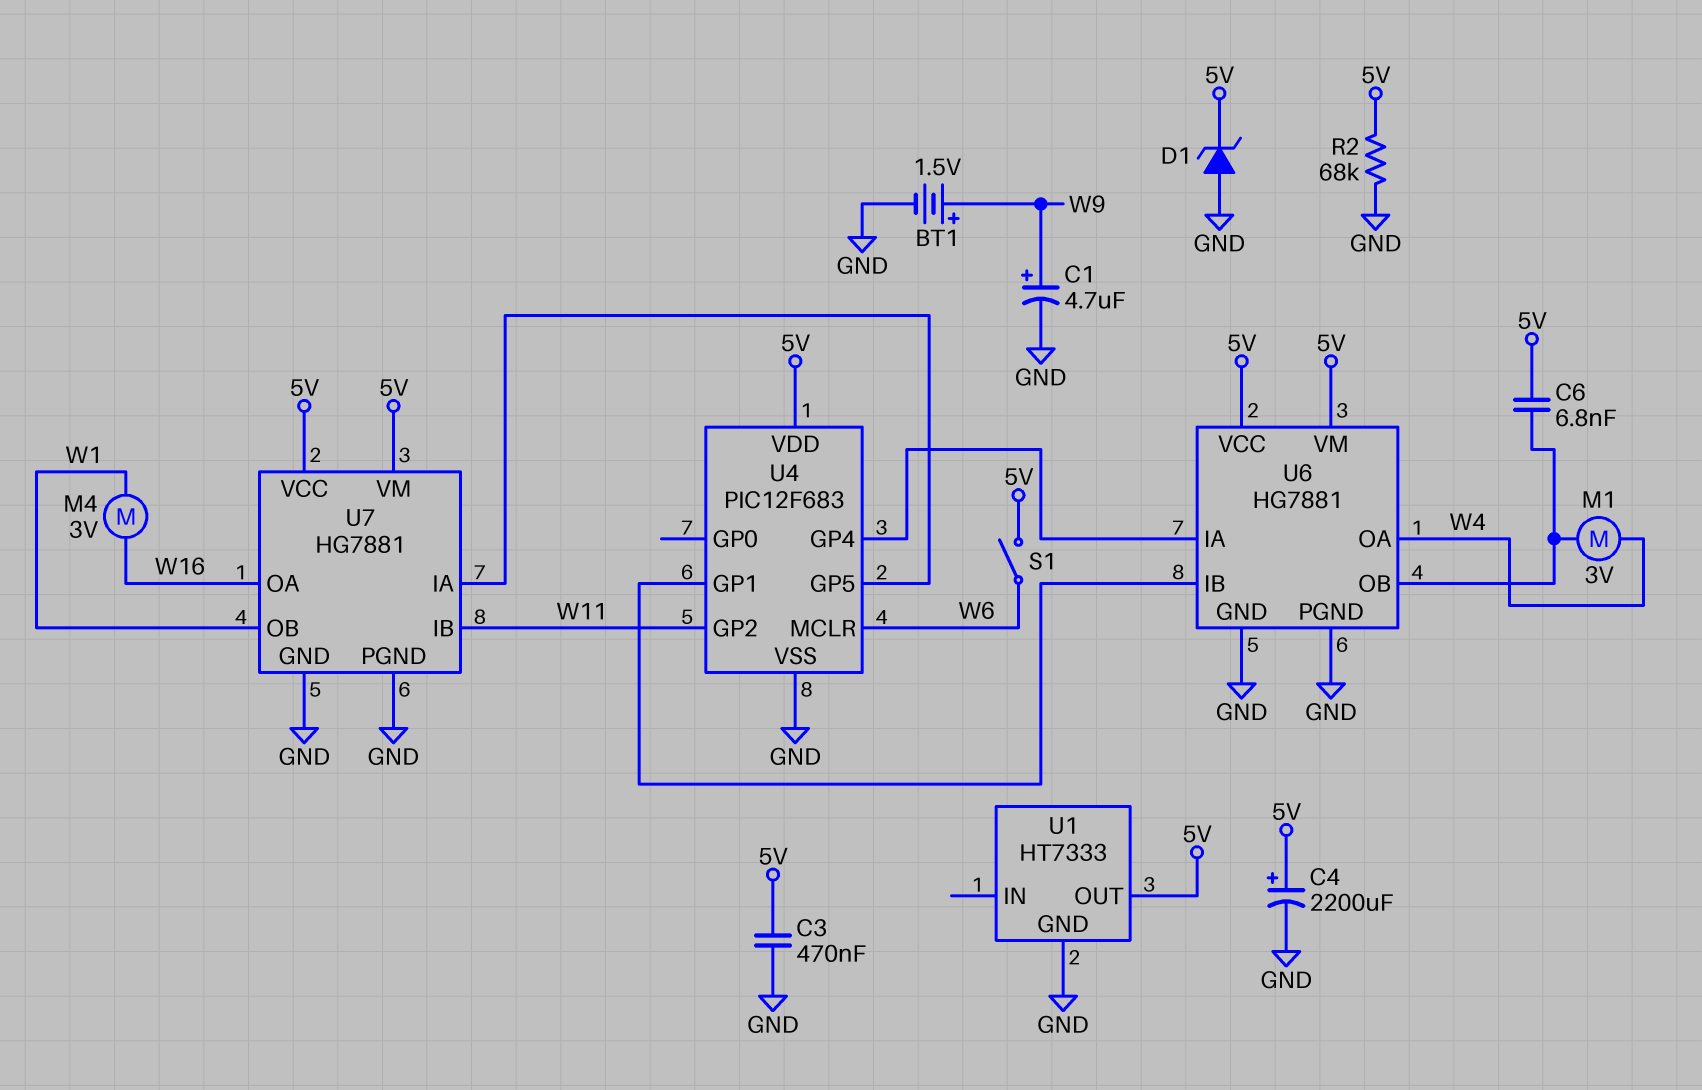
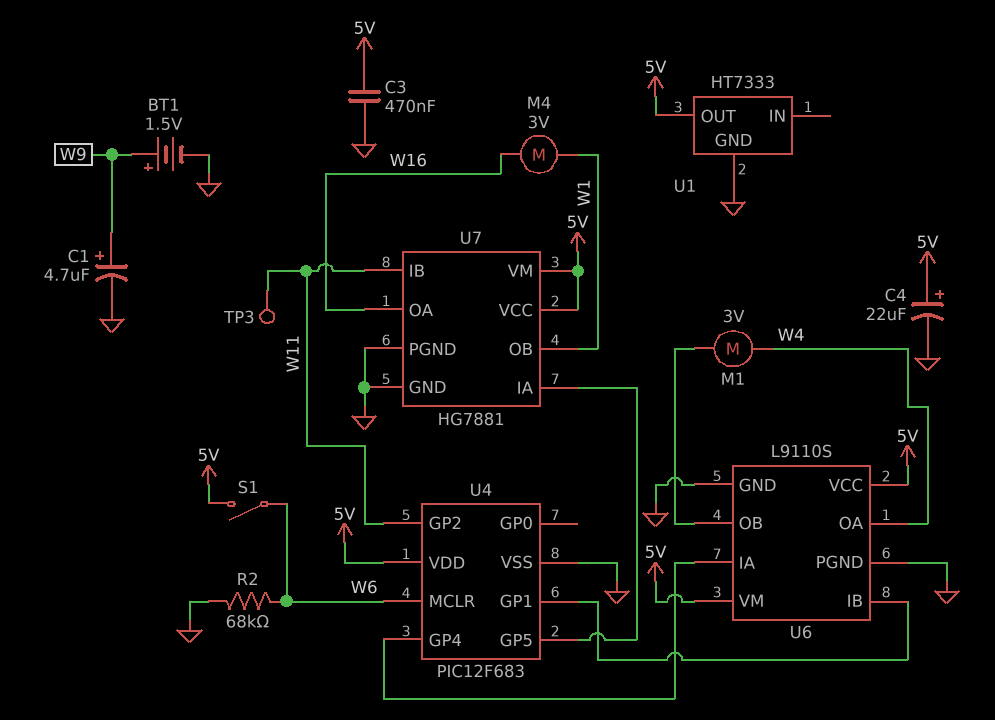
C4: 2200uF (plus 5V, minus GND) -> 22uF (plus 5V, minus GND)
C6: 6.8nF (5V, U6/OB) -> none
D1: zener (A GND, K 5V) -> none
R2: 68k (5V, GND) -> 68k (GND, W6)
TP3: none -> test point (W11)
U6: HG7881 -> L9110S

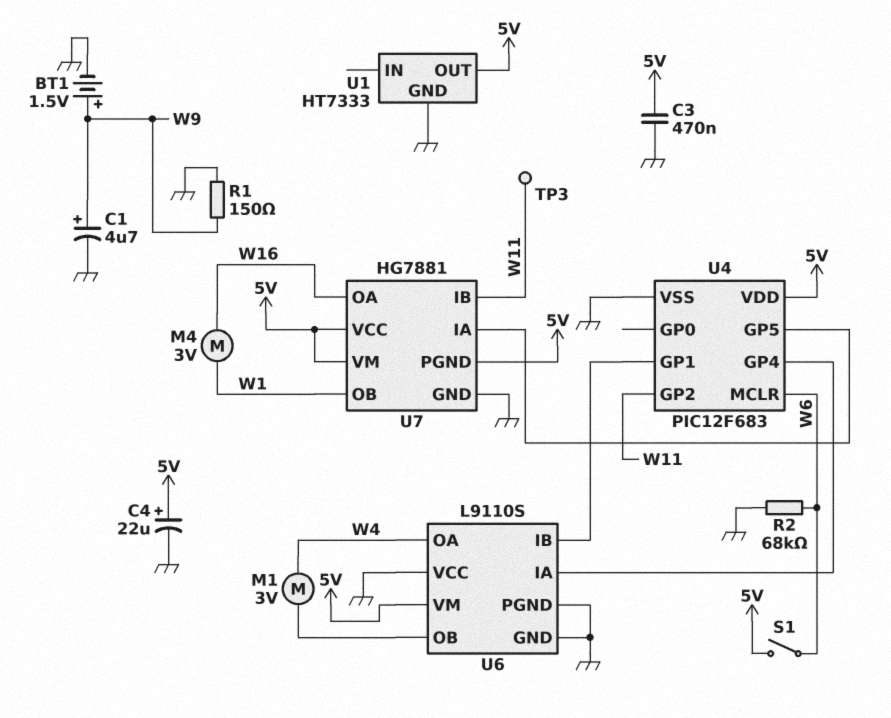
R1: none -> 150 (GND, W9)
U6 pin VCC: 5V -> GND
U7 pin PGND: GND -> 5V

